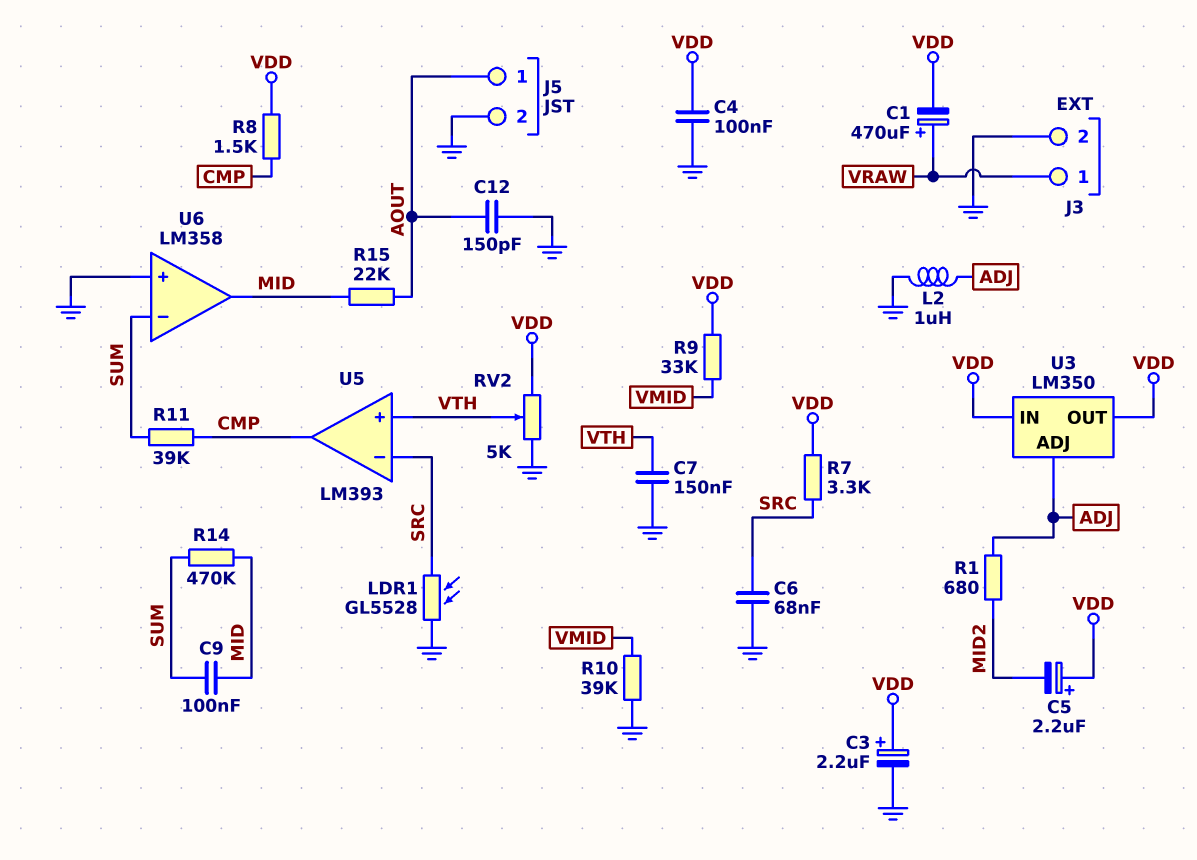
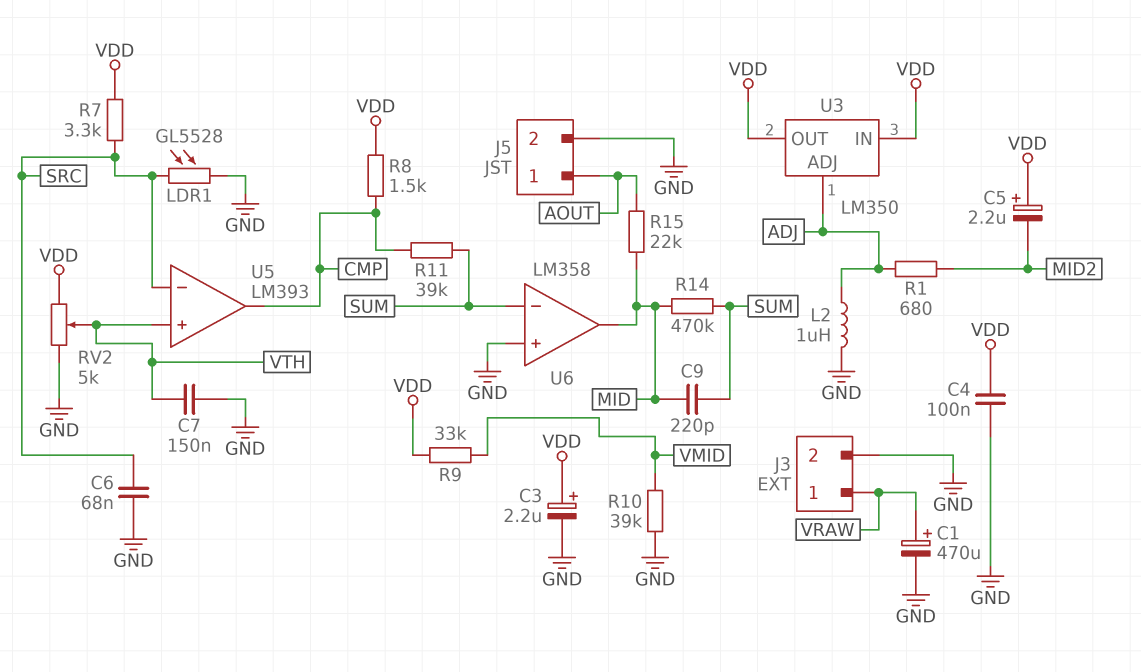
C1: 470uF (plus VRAW, minus VDD) -> 470uF (plus VRAW, minus GND)
C9: 100nF (MID, SUM) -> 220pF (MID, SUM)
C12: 150pF (AOUT, GND) -> none

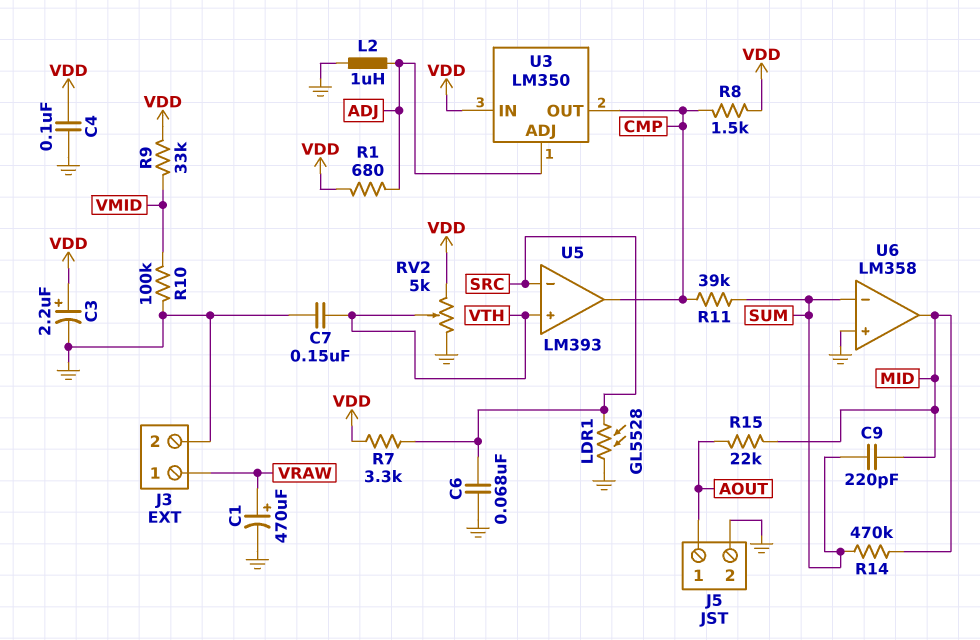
C5: 2.2uF (plus VDD, minus MID2) -> none
R1: 680 (ADJ, MID2) -> 680 (ADJ, VDD)
R10: 39k (GND, VMID) -> 100k (GND, VMID)
U3 pin OUT: VDD -> CMP

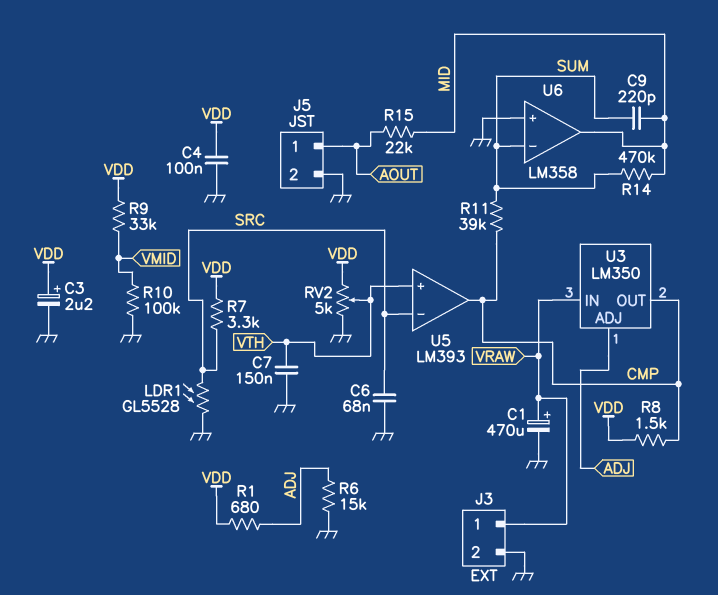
L2: 1uH (ADJ, GND) -> none
R6: none -> 15k (ADJ, GND)
U3 pin IN: VDD -> VRAW

